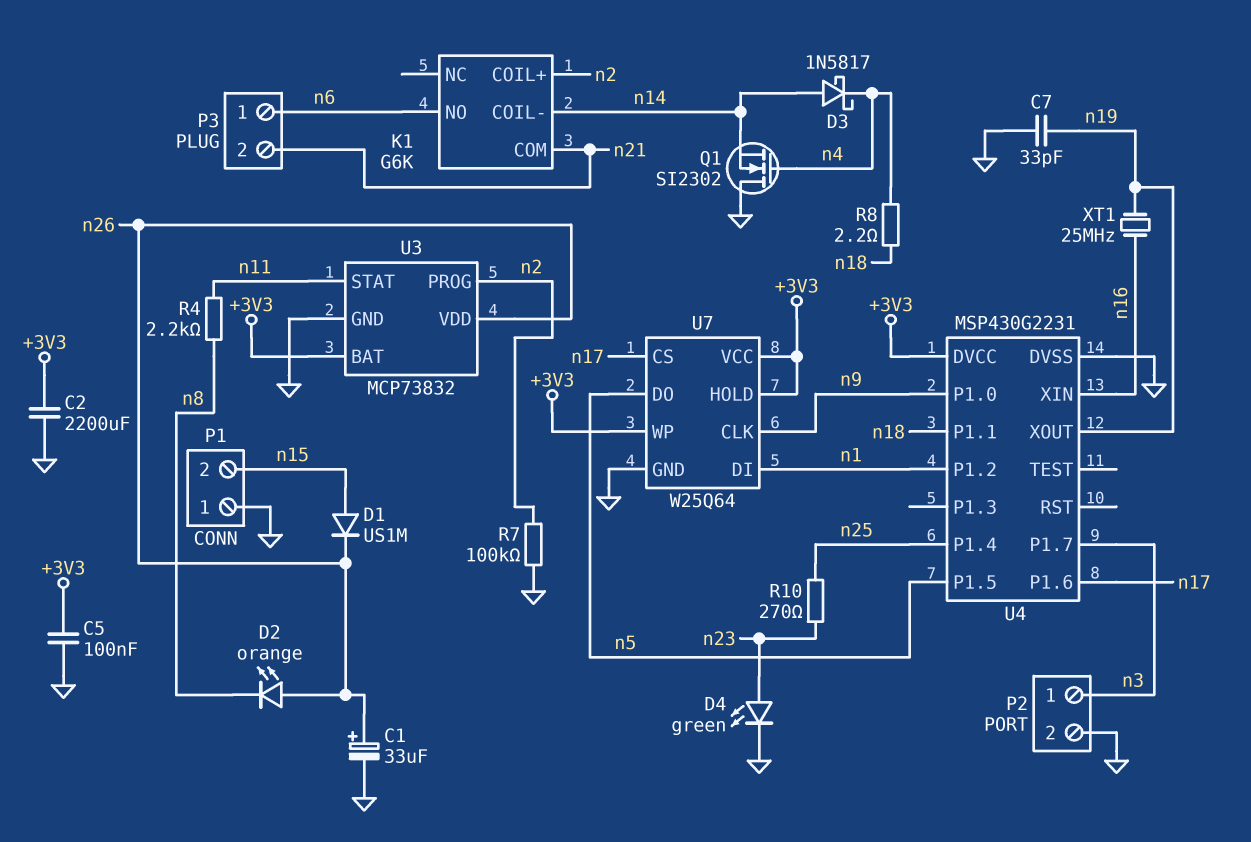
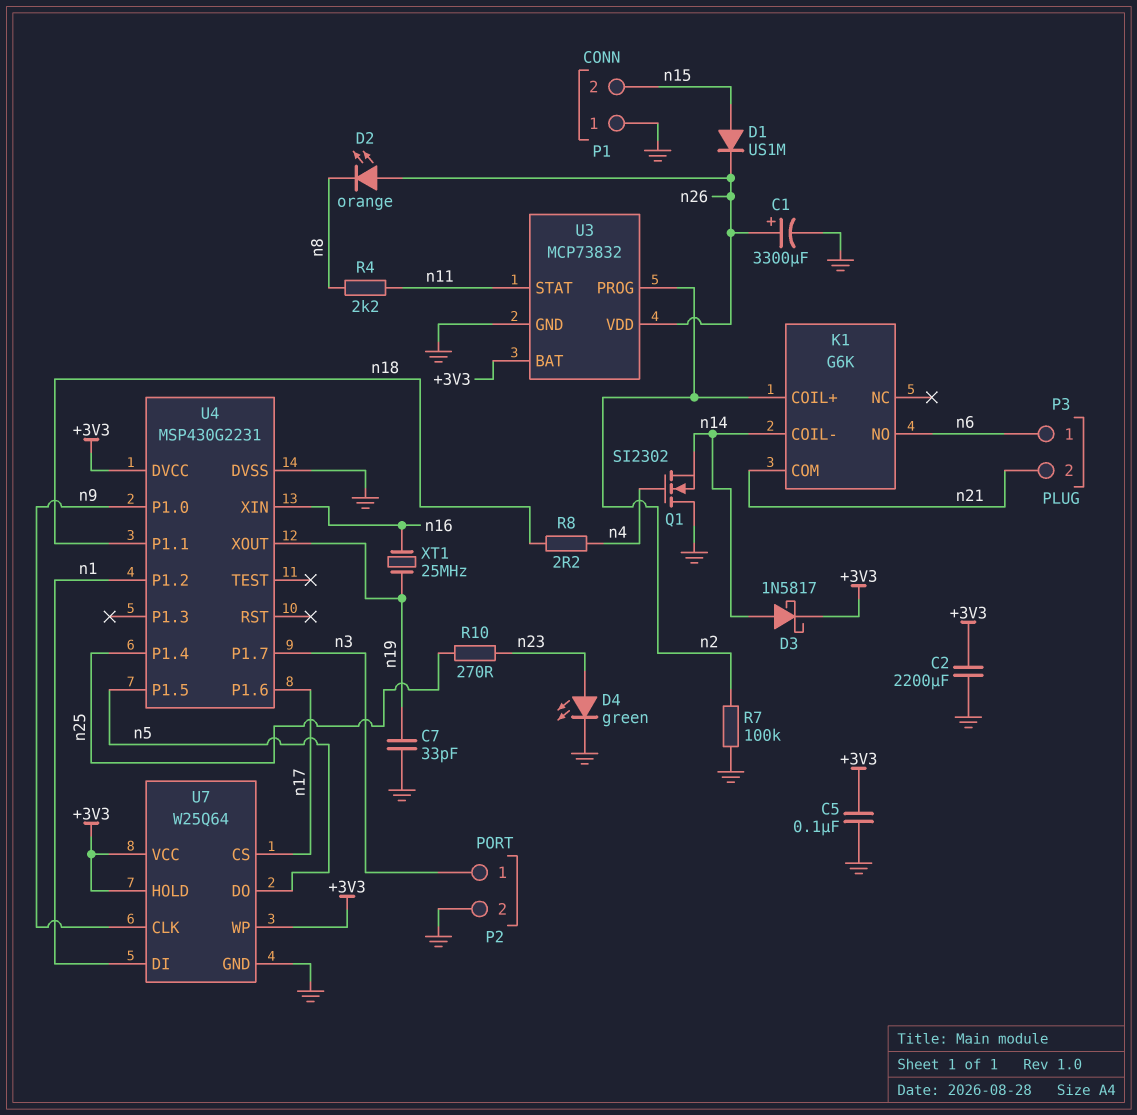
C1: 33uF (plus n26, minus GND) -> 3300uF (plus n26, minus GND)
D3: schottky 1N5817 (A n14, K n4) -> schottky 1N5817 (A n14, K +3V3)

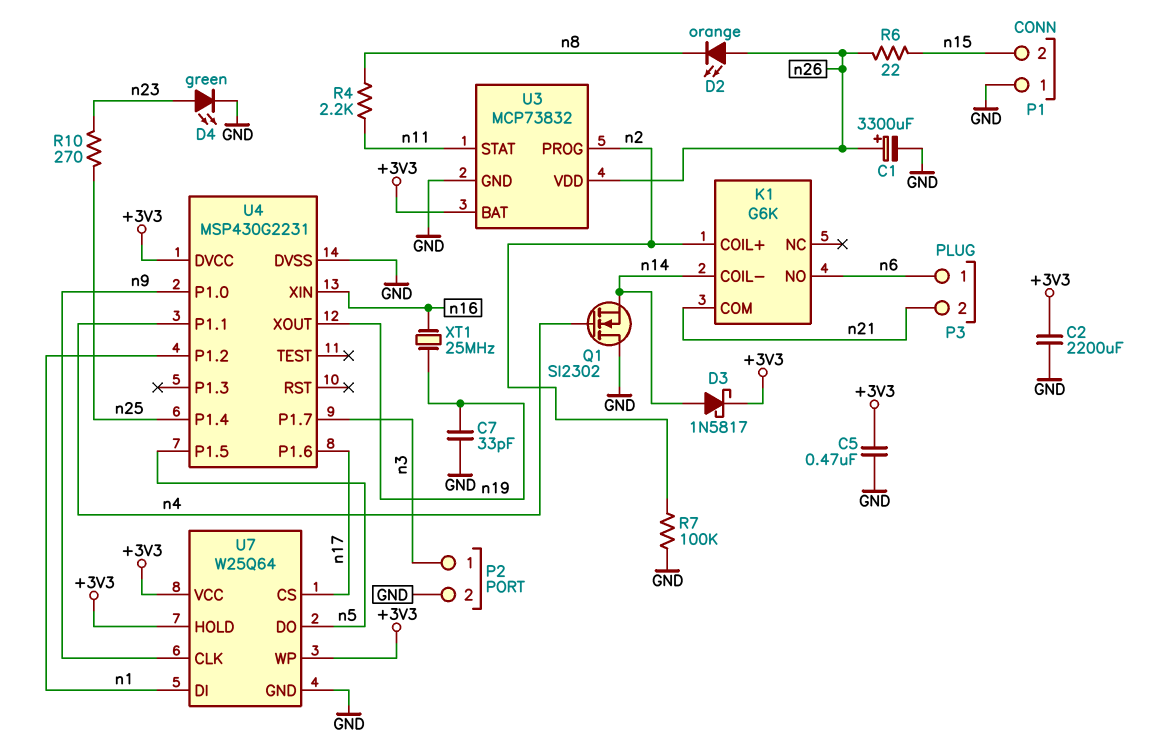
C5: 100nF (+3V3, GND) -> 470nF (+3V3, GND)
D1: diode US1M (A n15, K n26) -> none
R6: none -> 22 (n15, n26)
R8: 2.2 (n4, n18) -> none
U4 pin P1.1: n18 -> n4

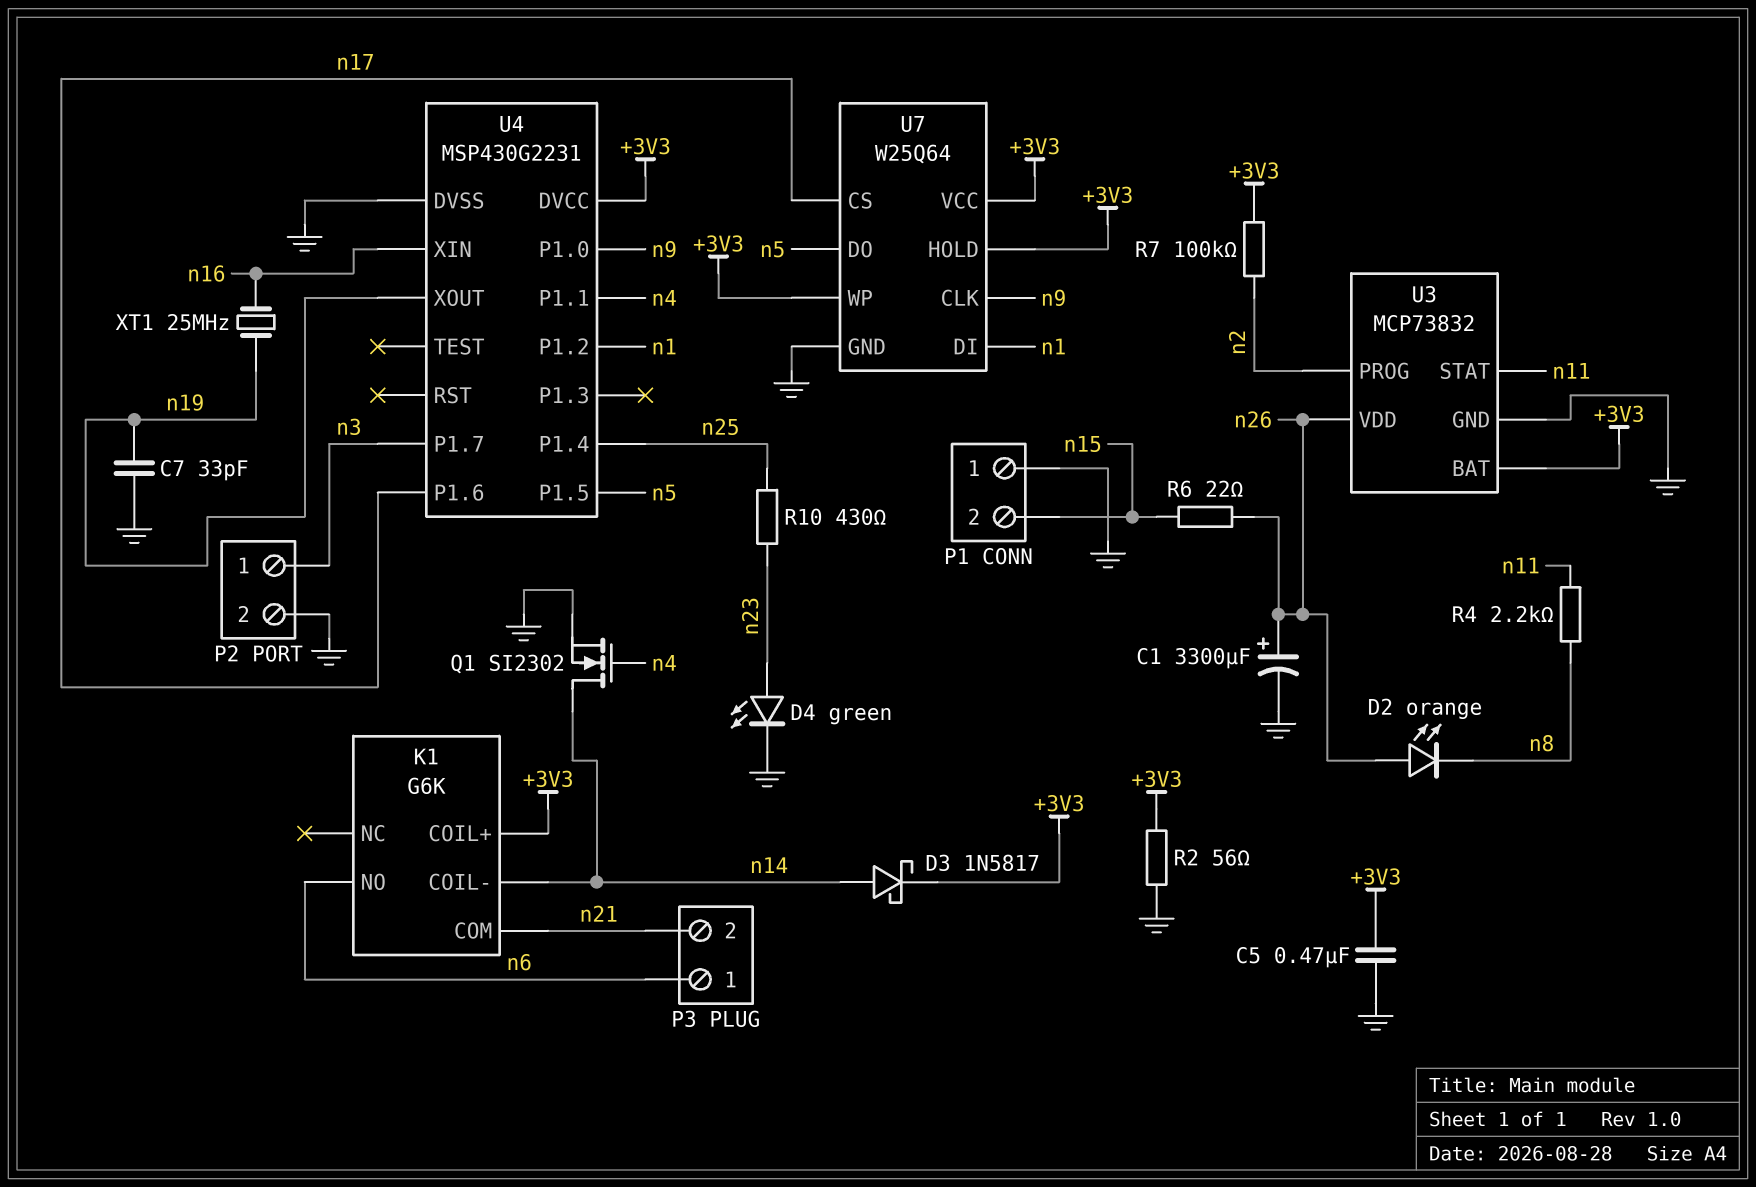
C2: 2200uF (+3V3, GND) -> none
K1 pin COIL+: n2 -> +3V3
Q1: NMOS SI2302 (G n4, D GND, S n14) -> NMOS SI2302 (G n4, D n14, S GND)
R2: none -> 56 (+3V3, GND)
R7: 100k (GND, n2) -> 100k (+3V3, n2)
R10: 270 (n23, n25) -> 430 (n23, n25)

